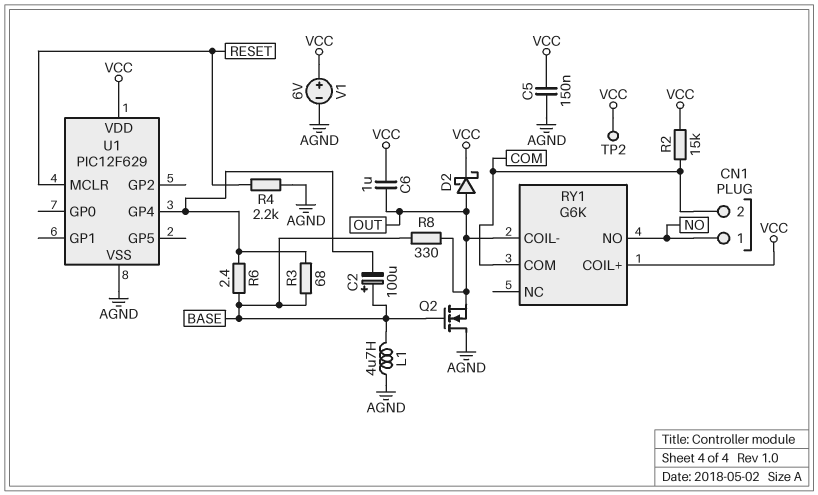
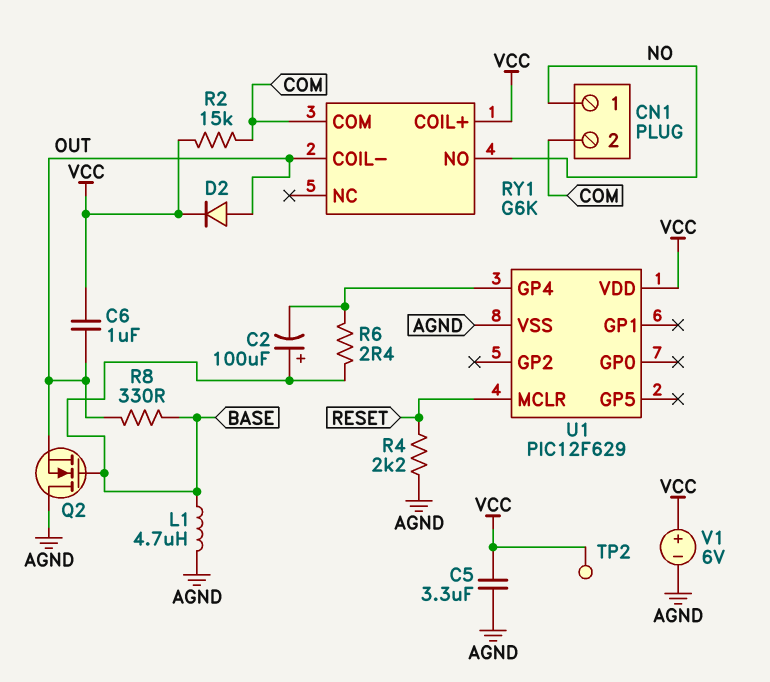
C5: 150nF (AGND, VCC) -> 3.3uF (AGND, VCC)
D2: schottky (A OUT, K VCC) -> diode (A OUT, K VCC)
R3: 68 (BASE, U1/GP4) -> none

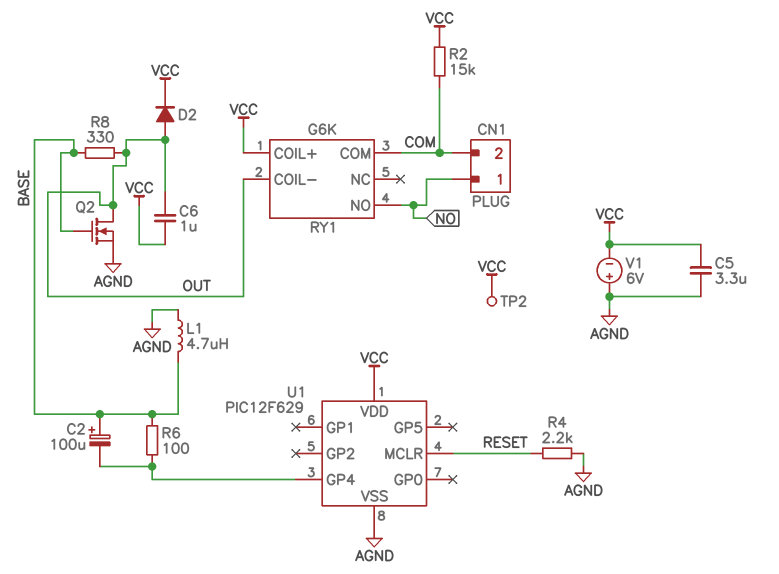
Q2: NMOS (G BASE, D AGND, S OUT) -> NMOS (G BASE, D OUT, S AGND)
R6: 2.4 (BASE, U1/GP4) -> 100 (BASE, U1/GP4)
V1: 6V (plus VCC, minus AGND) -> 6V (plus AGND, minus VCC)

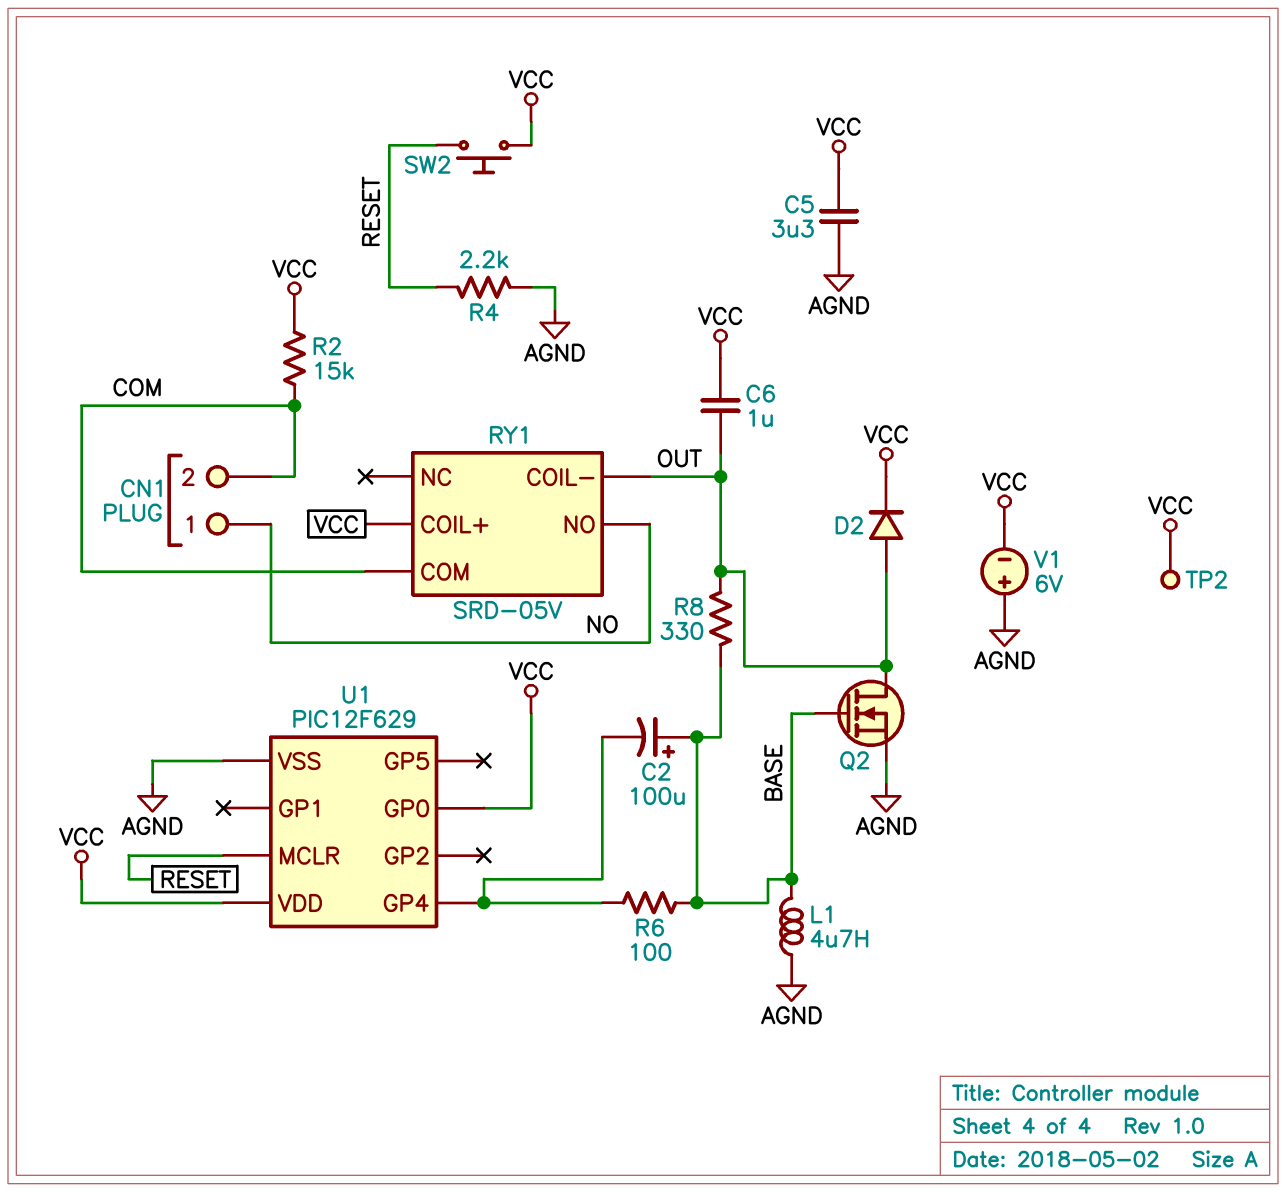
RY1: G6K -> SRD-05V
SW2: none -> button (RESET, VCC)
U1 pin GP0: none -> VCC

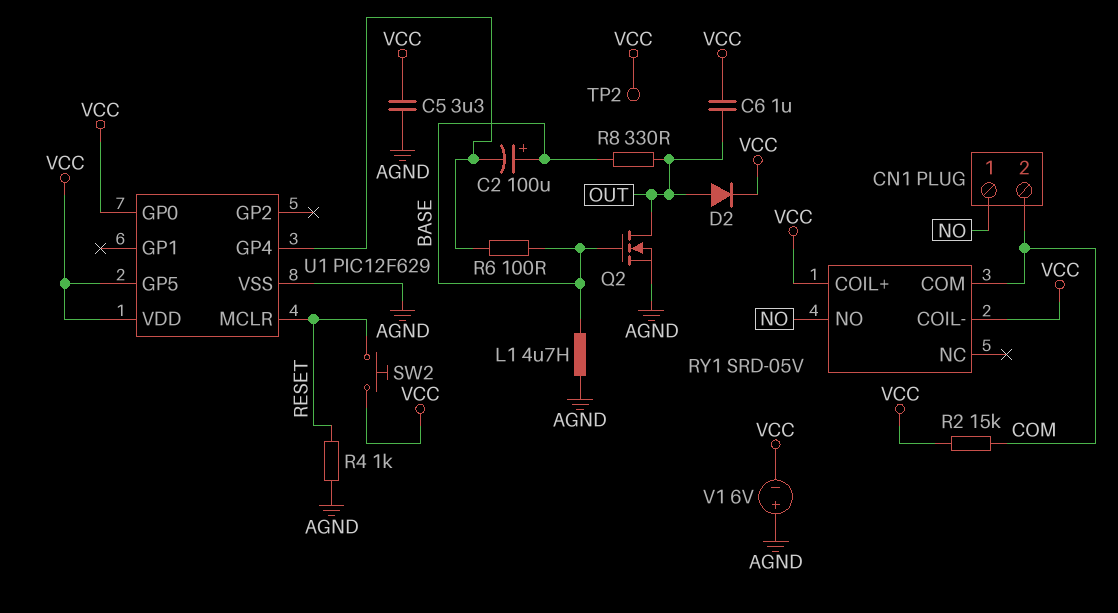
R4: 2.2k (AGND, RESET) -> 1k (AGND, RESET)
RY1 pin COIL-: OUT -> VCC
U1 pin GP5: none -> VCC

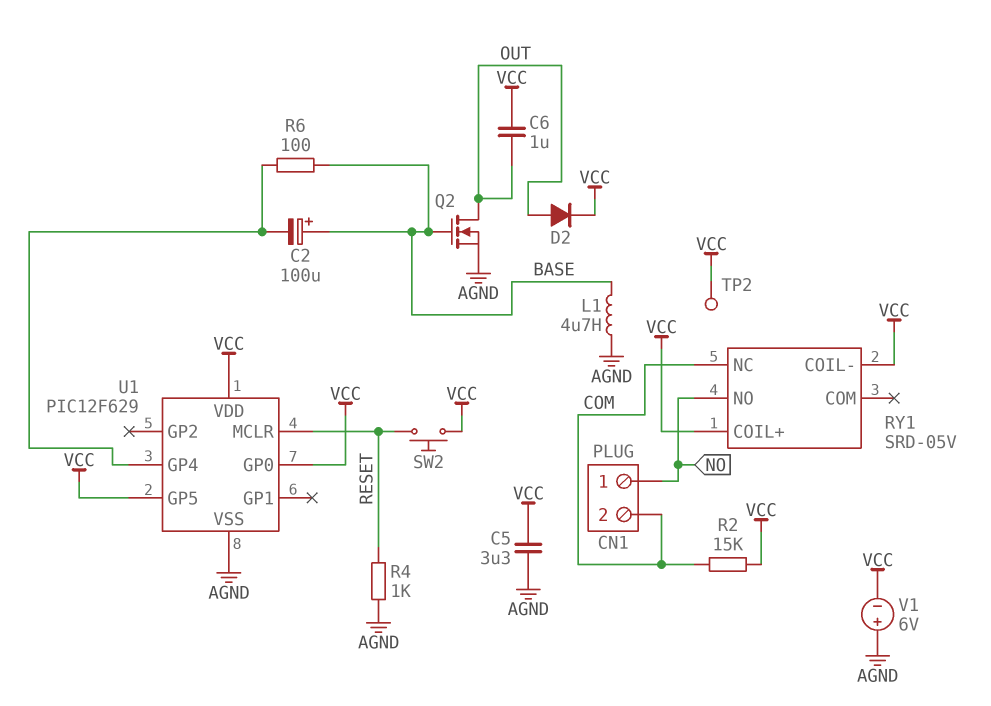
R8: 330 (BASE, OUT) -> none
RY1 pin COM: COM -> none
RY1 pin NC: none -> COM

